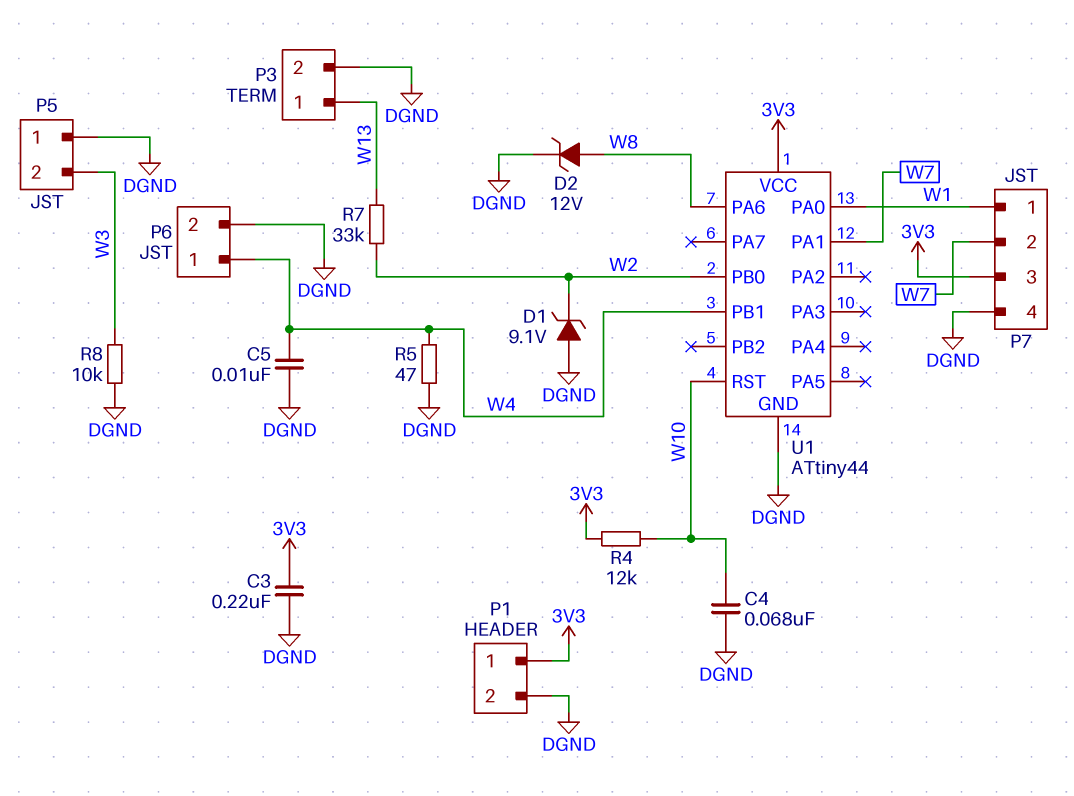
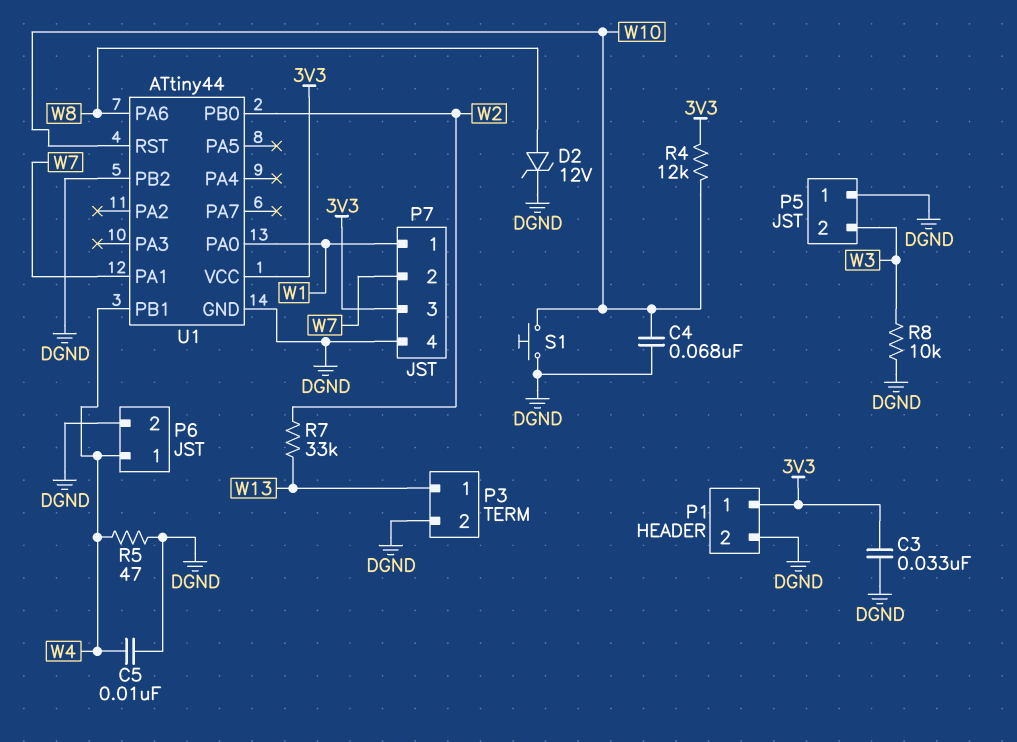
C3: 220nF (3V3, DGND) -> 33nF (3V3, DGND)
D1: zener 9.1V (A DGND, K W2) -> none
S1: none -> button (DGND, W10)
U1 pin PB2: none -> DGND

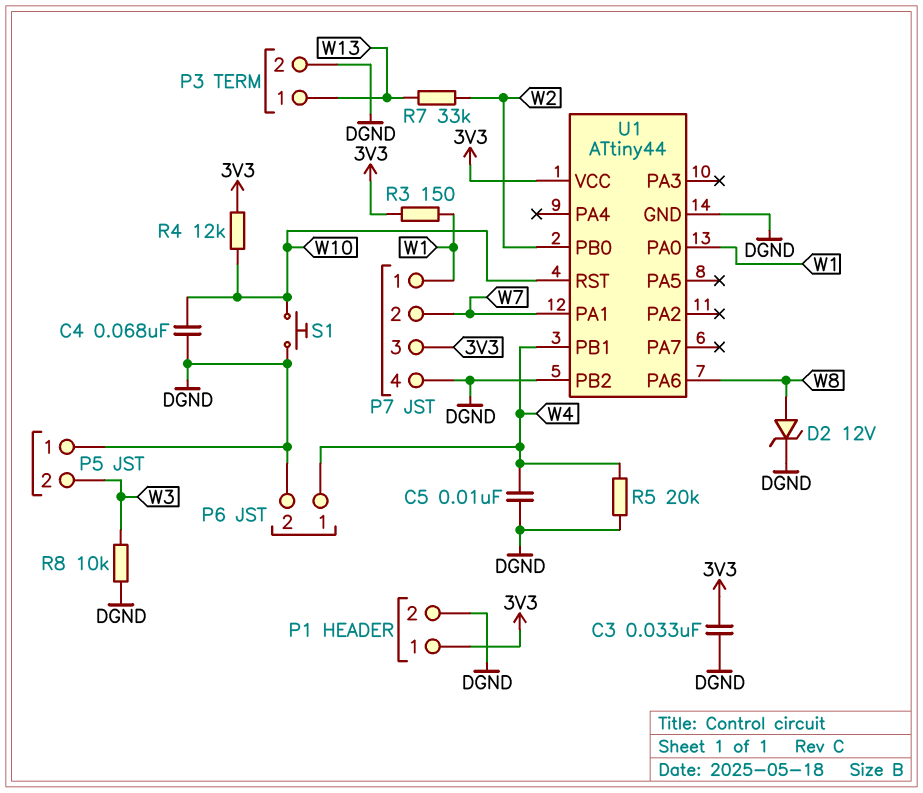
R3: none -> 150 (3V3, W1)
R5: 47 (DGND, W4) -> 20k (DGND, W4)

